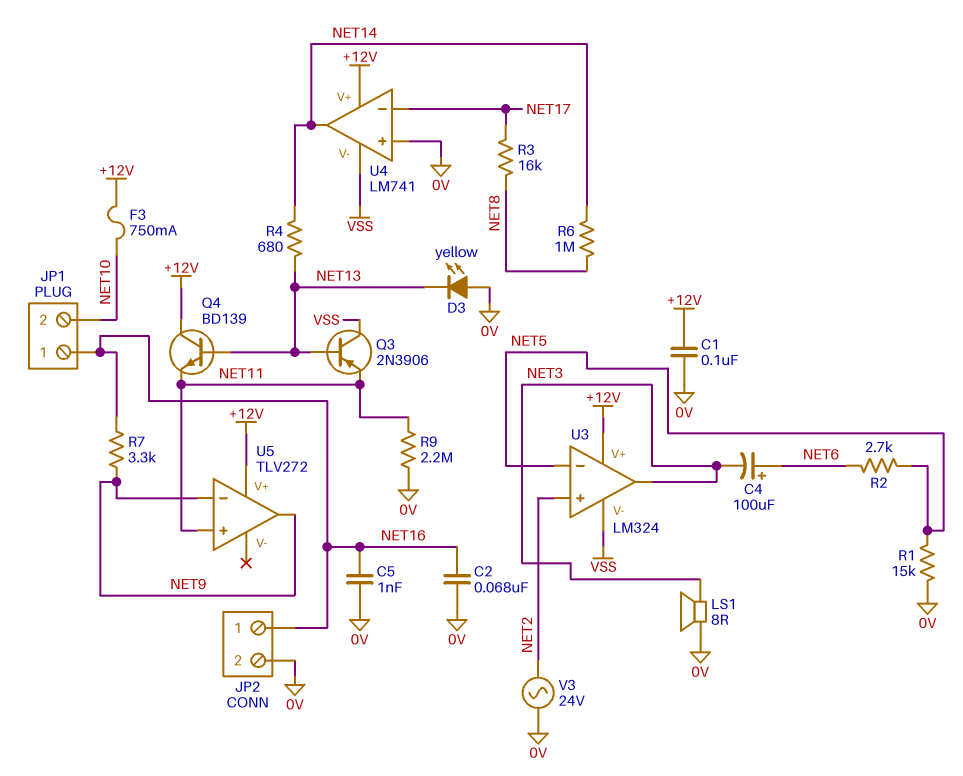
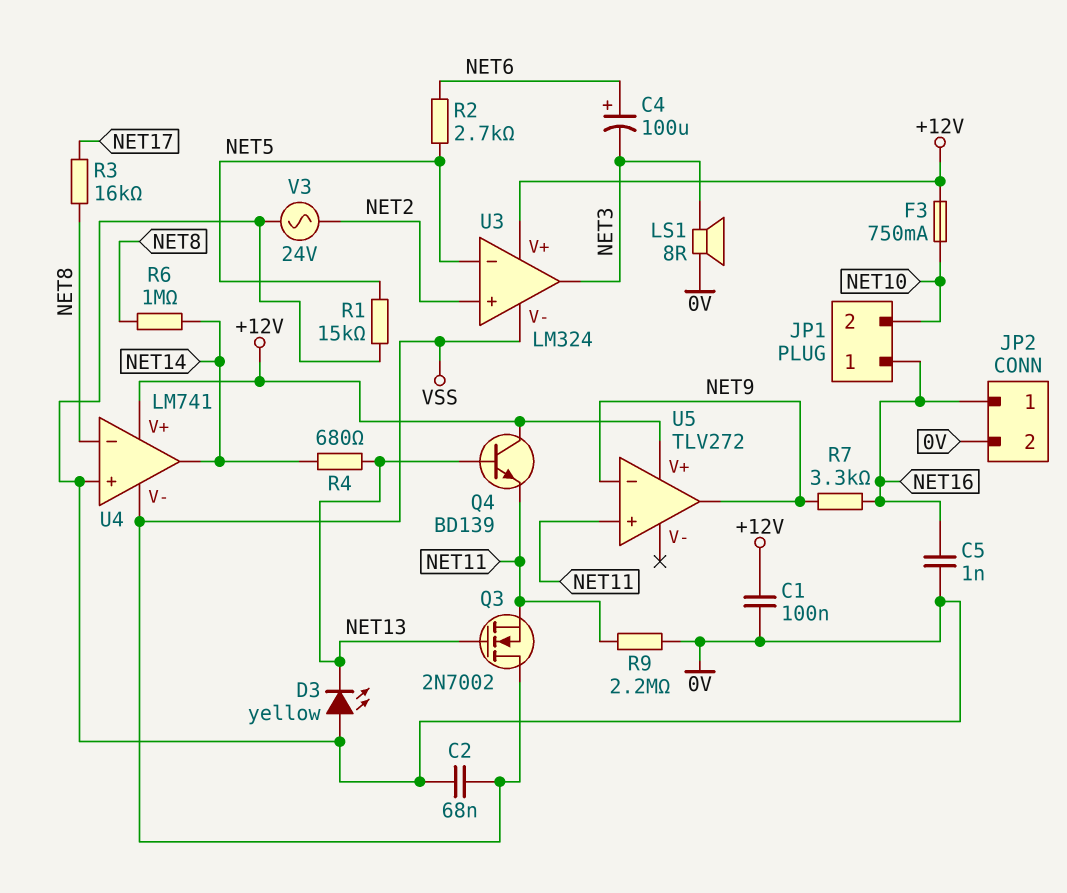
C2: 68nF (0V, NET16) -> 68nF (0V, VSS)
Q3: PNP 2N3906 (B NET13, C VSS, E NET11) -> NMOS 2N7002 (G NET13, D VSS, S NET11)
U4 pin in-: NET17 -> NET8

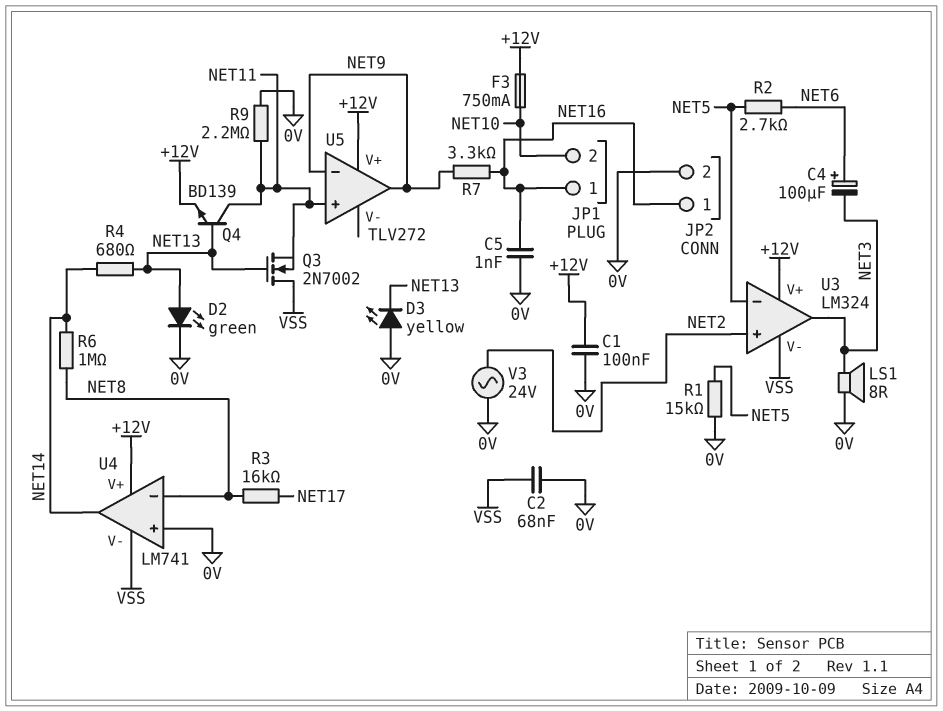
D2: none -> LED green (A NET13, K 0V)
Q4: NPN BD139 (B NET13, C +12V, E NET11) -> NPN BD139 (B NET13, C NET11, E +12V)

